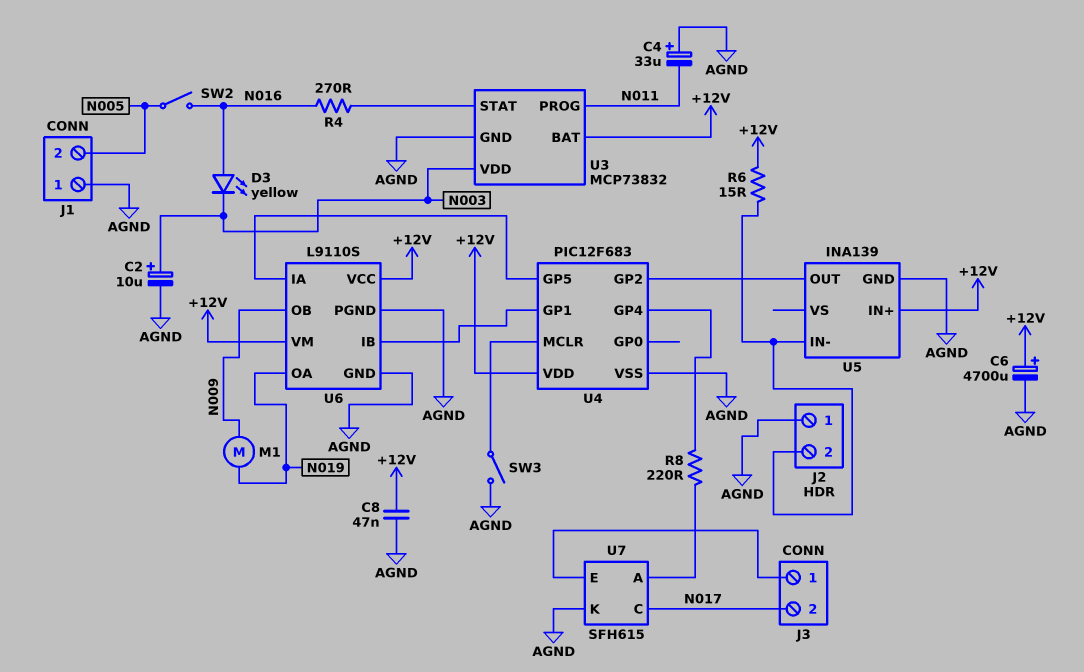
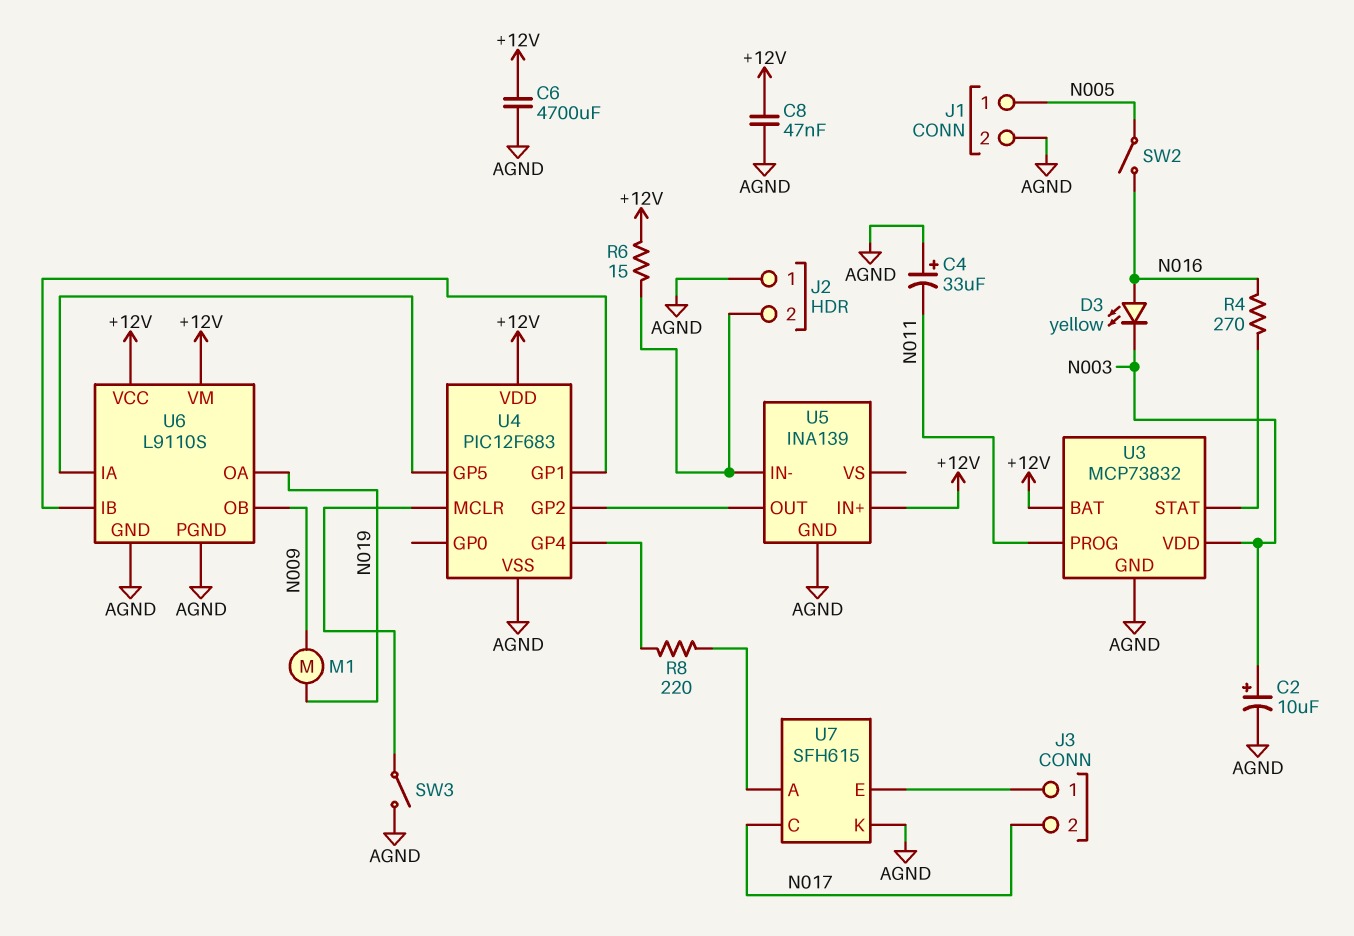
C6: 4700uF (plus +12V, minus AGND) -> 4700uF (+12V, AGND)
J1 pin 1: AGND -> N005
J1 pin 2: N005 -> AGND

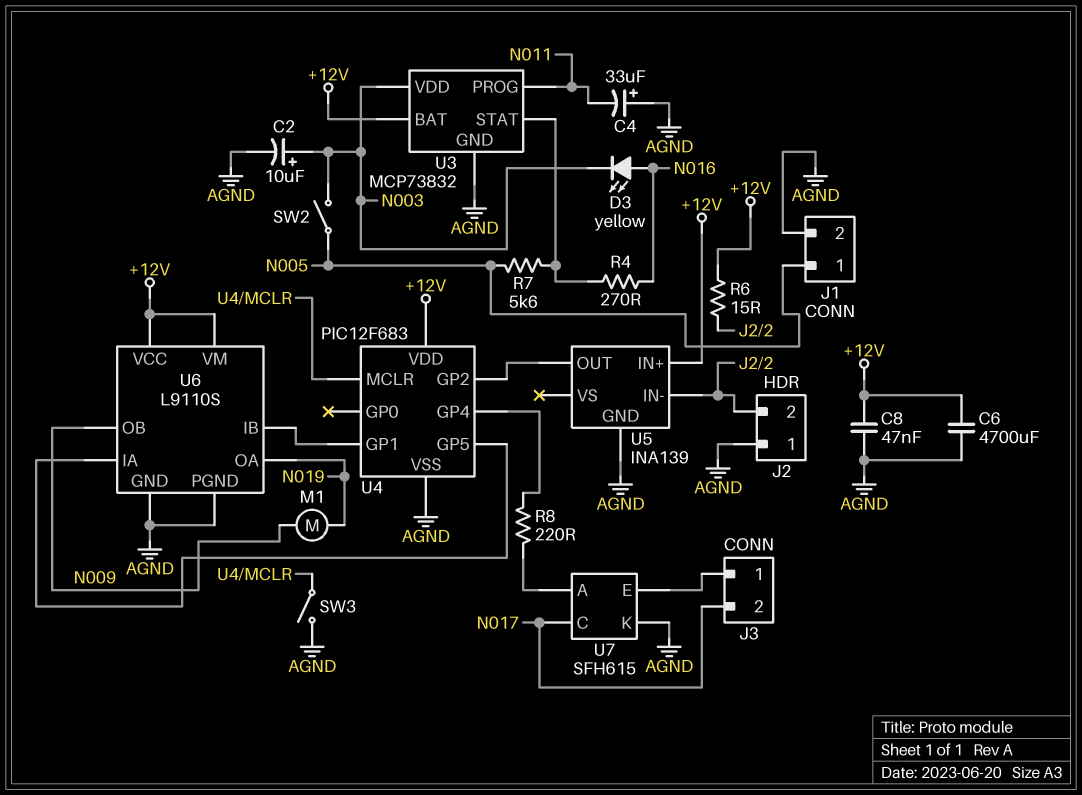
R7: none -> 5.6k (N005, U3/STAT)
SW2: switch (N005, N016) -> switch (N003, N005)

